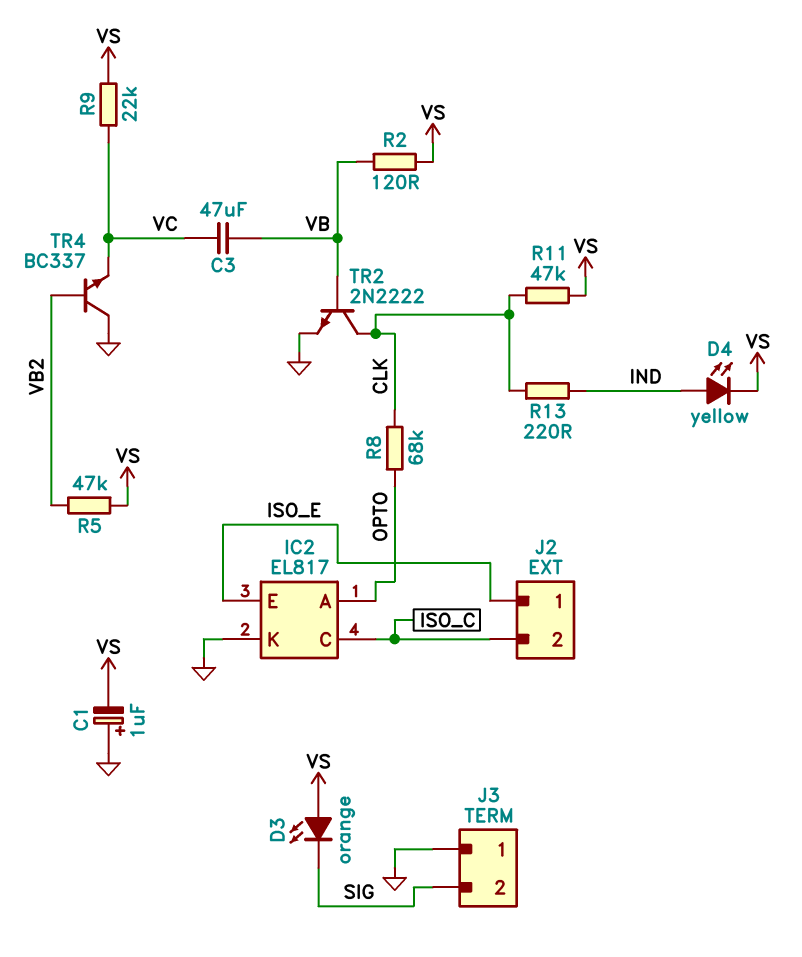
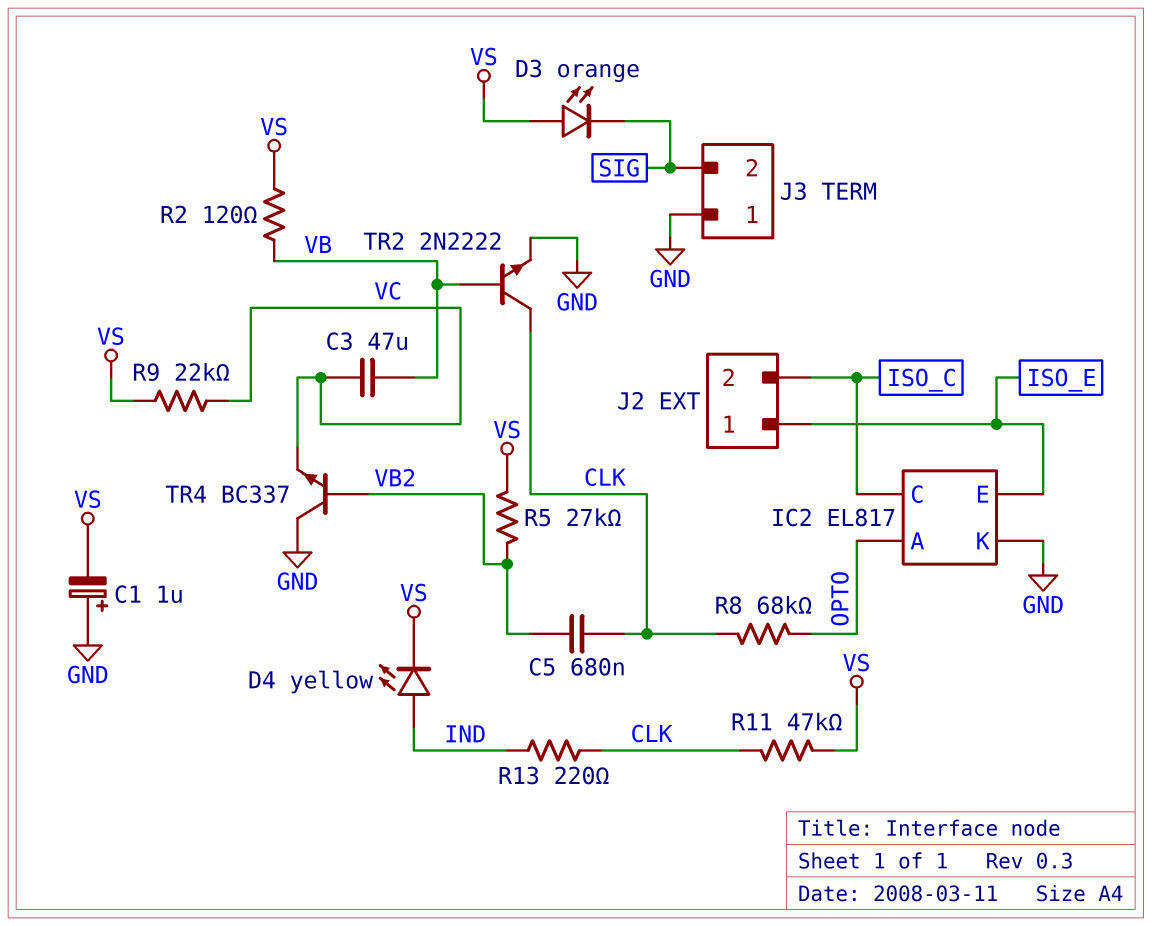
C5: none -> 680nF (CLK, VB2)
R5: 47k (VB2, VS) -> 27k (VB2, VS)

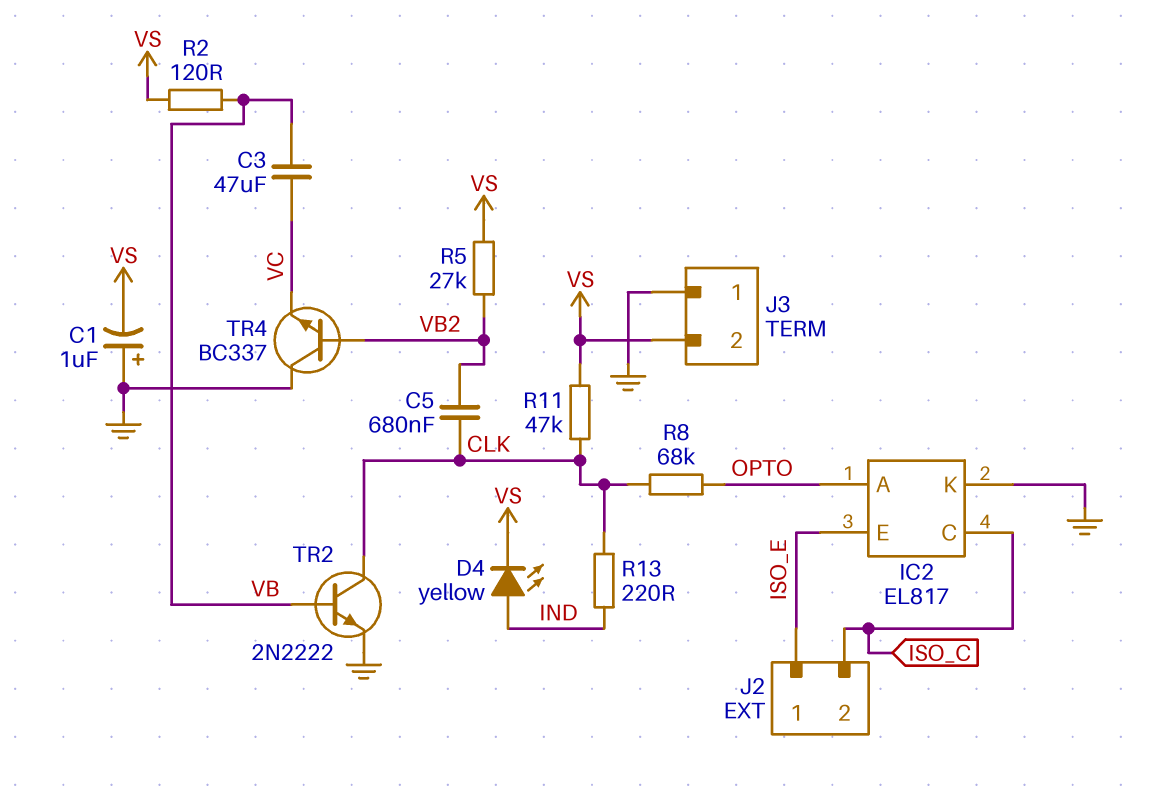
D3: LED orange (A VS, K SIG) -> none
J3 pin 2: SIG -> VS
R9: 22k (VC, VS) -> none

